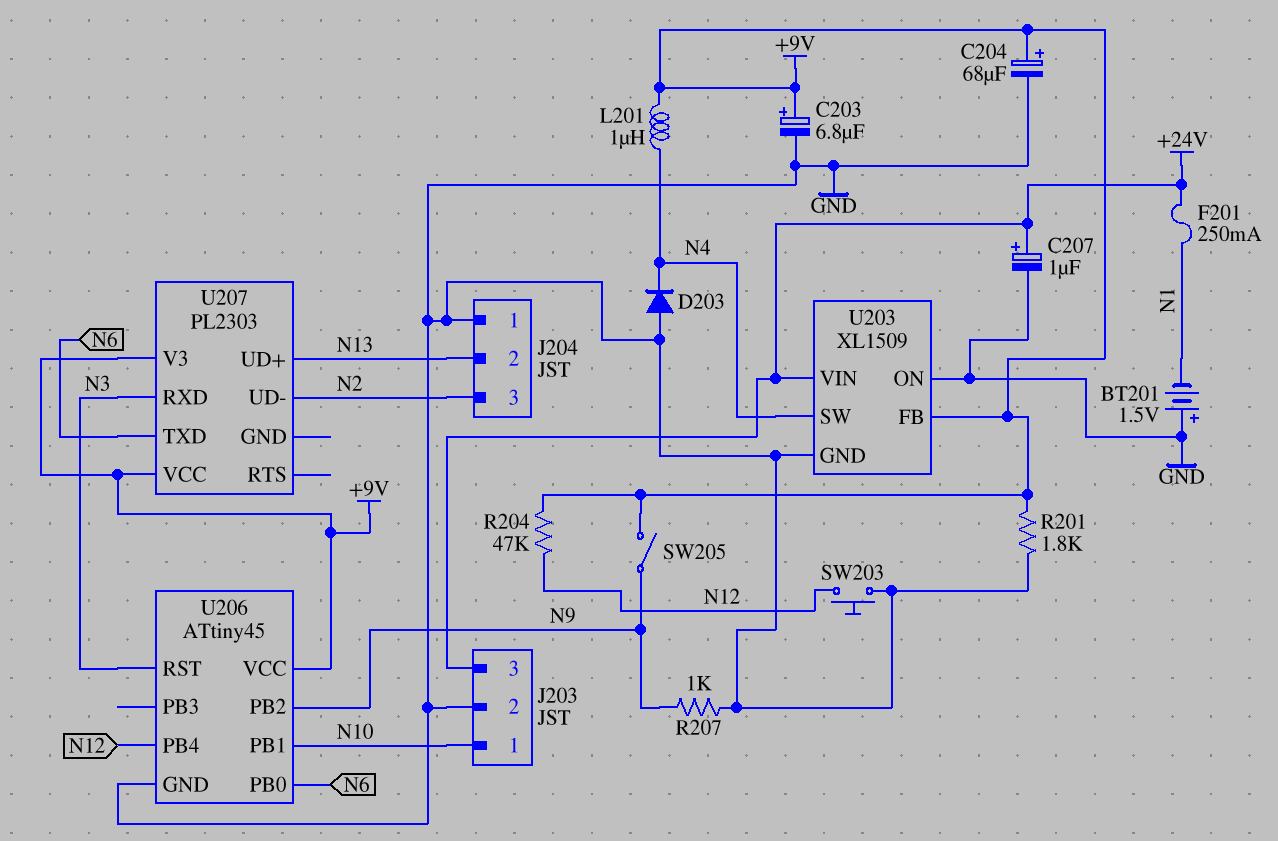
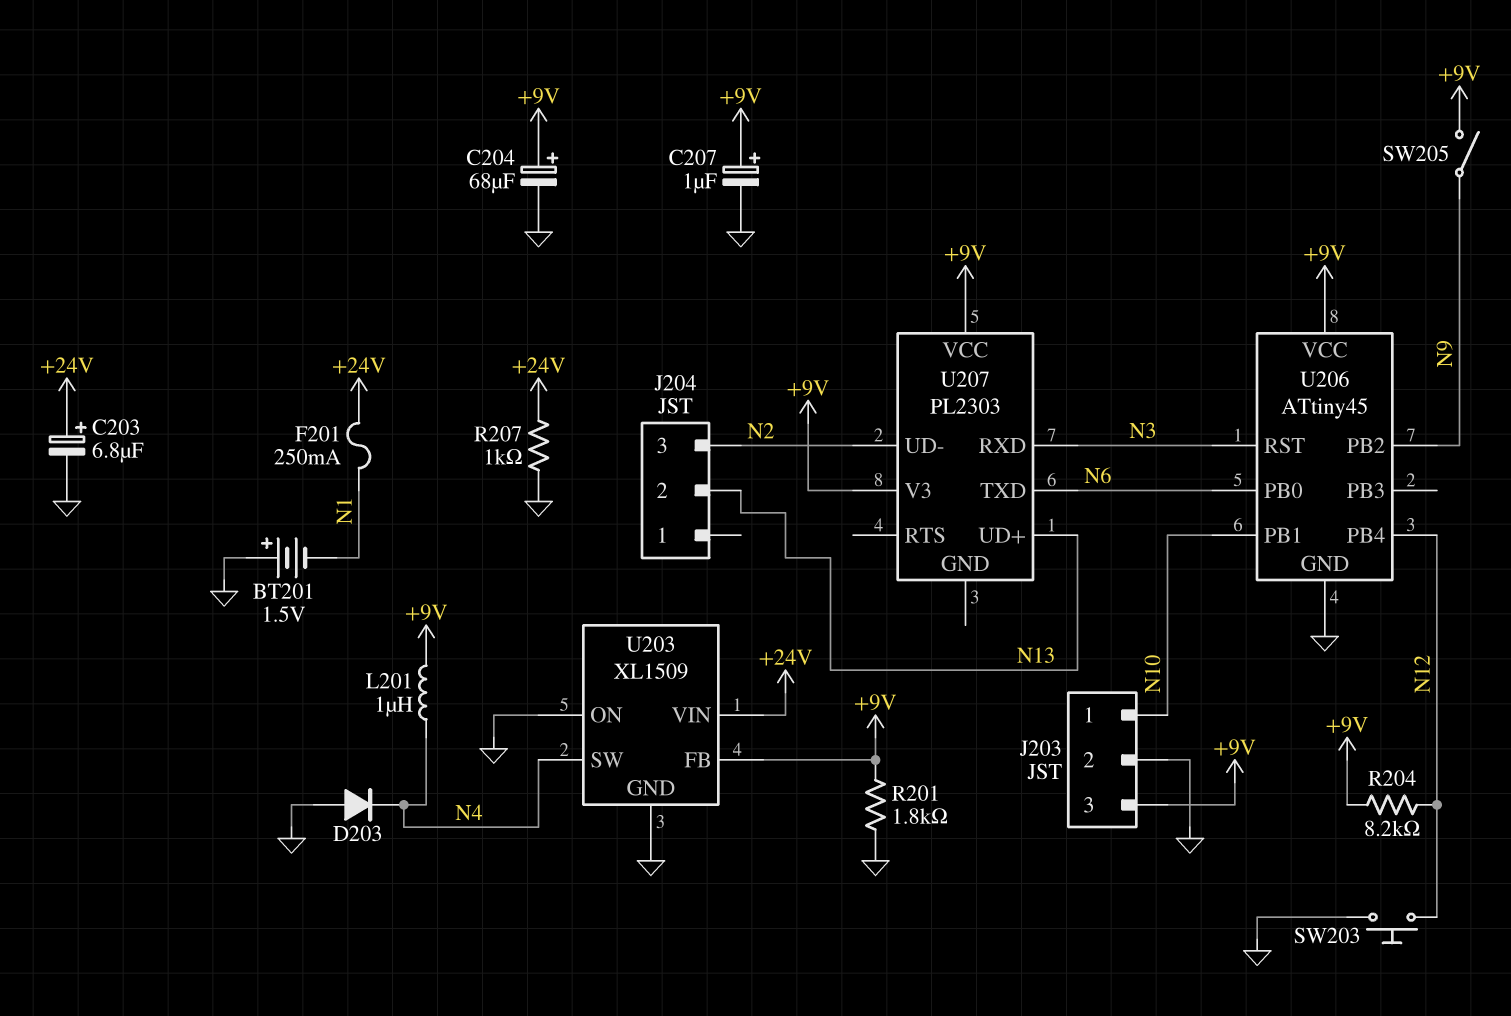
C203: 6.8uF (plus +9V, minus GND) -> 6.8uF (plus +24V, minus GND)
C207: 1uF (plus +24V, minus GND) -> 1uF (plus +9V, minus GND)
J203 pin 3: +24V -> +9V
J204 pin 1: GND -> none
R204: 47k (+9V, N12) -> 8.2k (+9V, N12)
R207: 1k (GND, N9) -> 1k (+24V, GND)

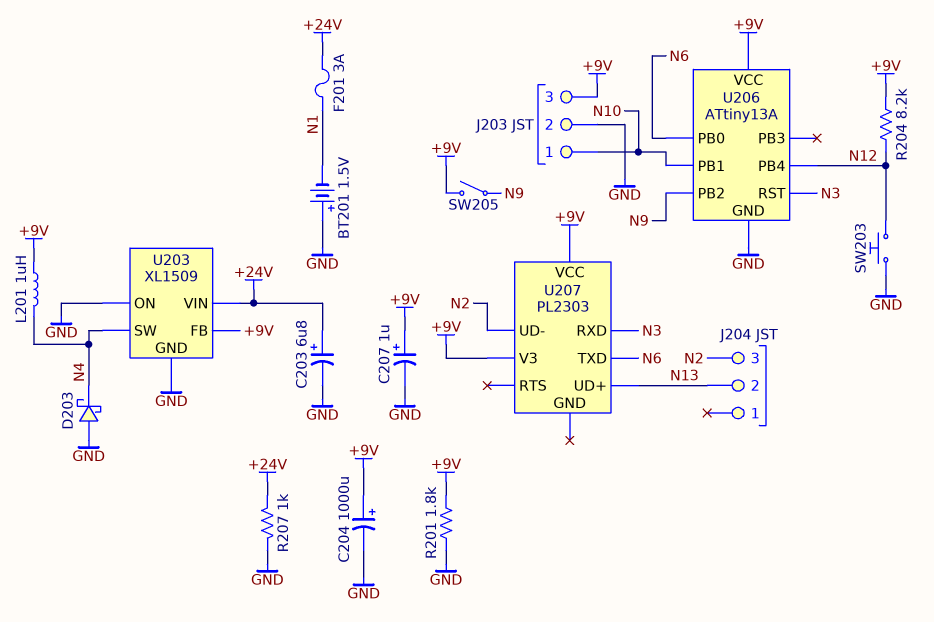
C204: 68uF (plus +9V, minus GND) -> 1000uF (plus +9V, minus GND)
D203: diode (A GND, K N4) -> schottky (A GND, K N4)
F201: 250mA (+24V, N1) -> 3A (+24V, N1)
U206: ATtiny45 -> ATtiny13A

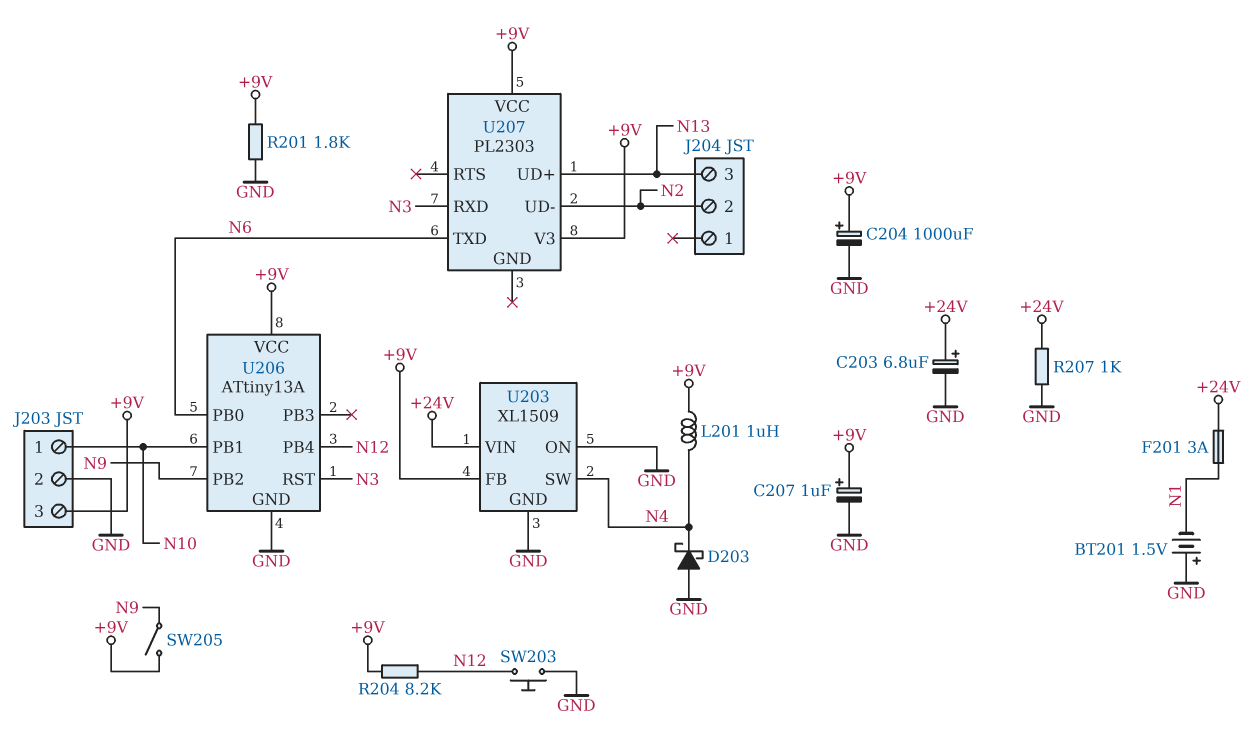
J204 pin 2: N13 -> N2
J204 pin 3: N2 -> N13

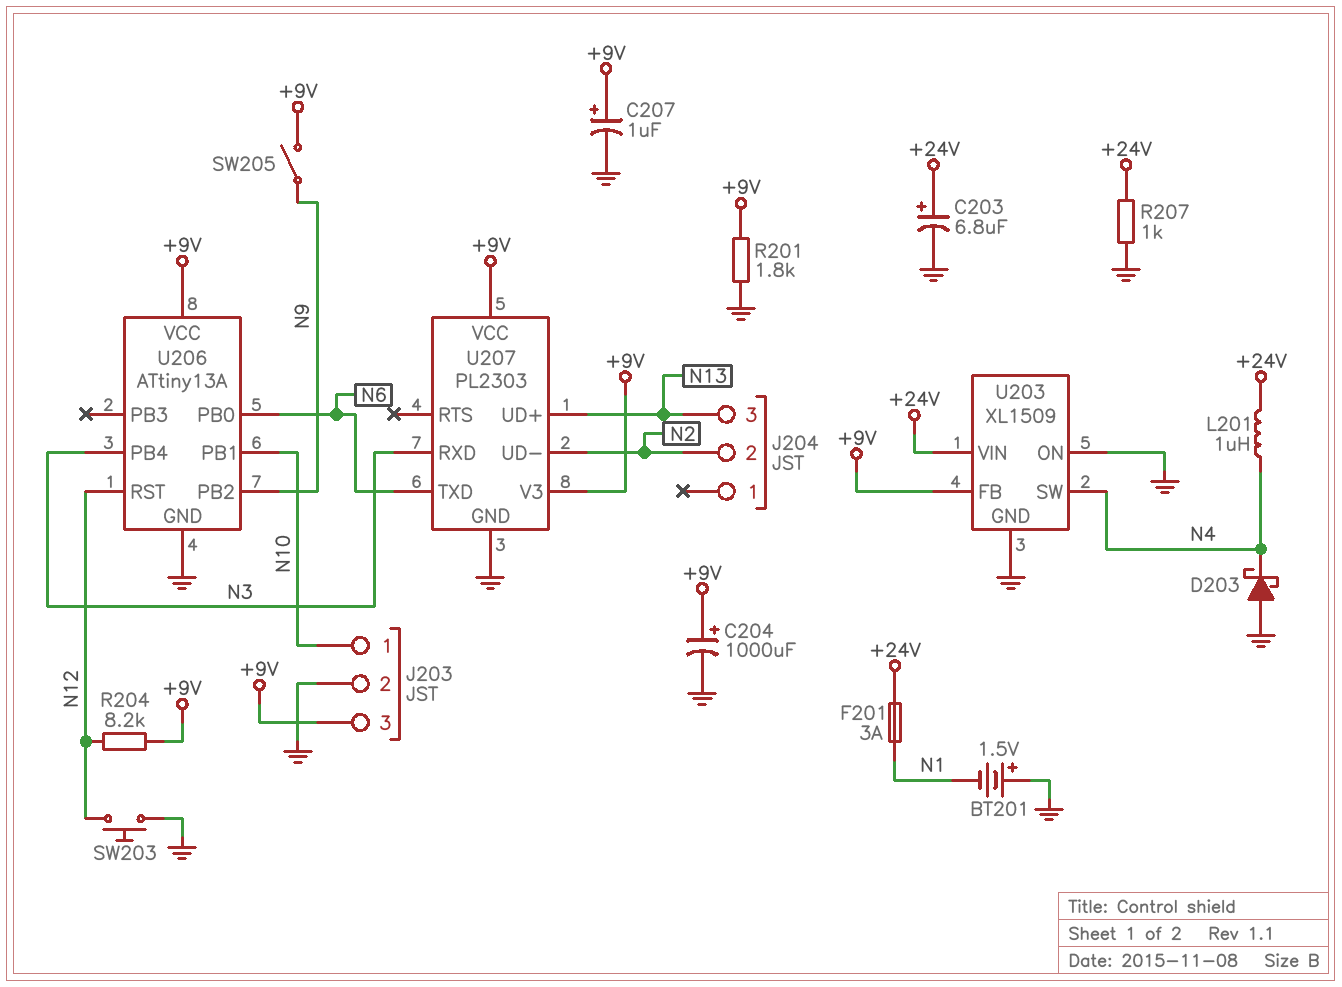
L201: 1uH (+9V, N4) -> 1uH (+24V, N4)
U206 pin PB4: N12 -> N3
U206 pin RST: N3 -> N12
U207 pin GND: none -> GND

